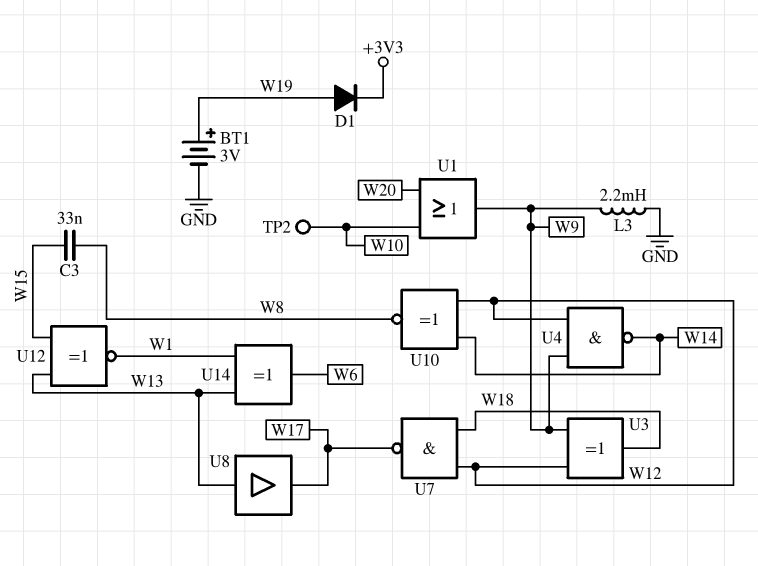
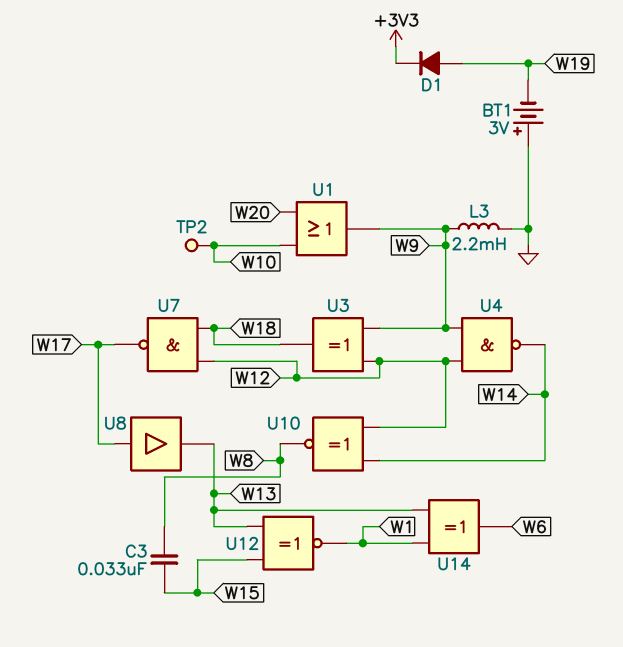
BT1: 3V (plus W19, minus GND) -> 3V (plus GND, minus W19)
U8: buffer (in W13, out W17) -> buffer (in W17, out W13)

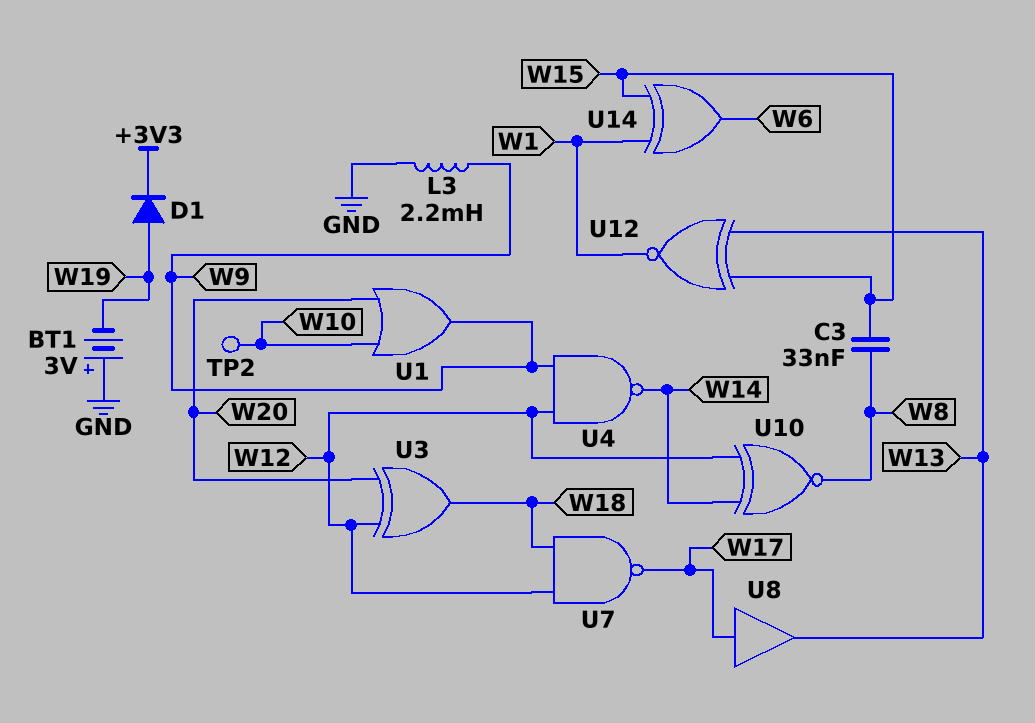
U3: XOR (in W9, in W12, out W18) -> XOR (in W12, in W20, out W18)
U14: XOR (in W1, in W13, out W6) -> XOR (in W1, in W15, out W6)

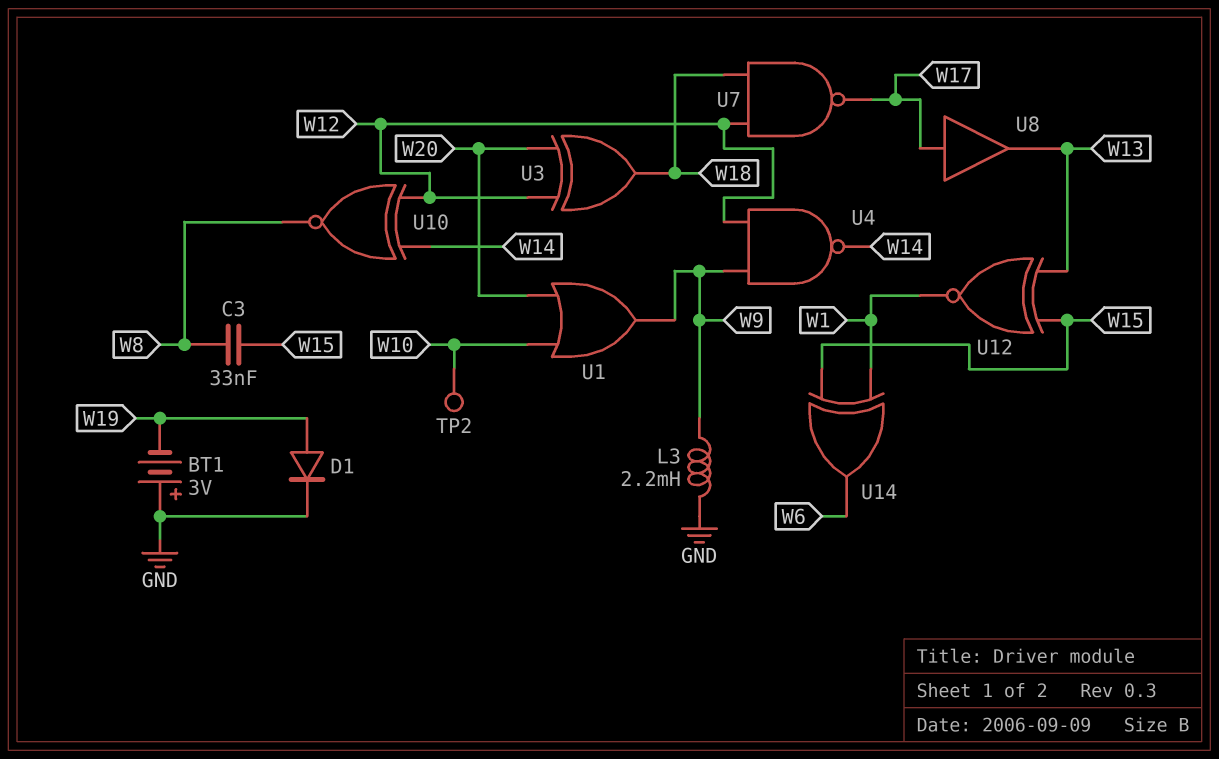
D1: diode (A W19, K +3V3) -> diode (A W19, K GND)

